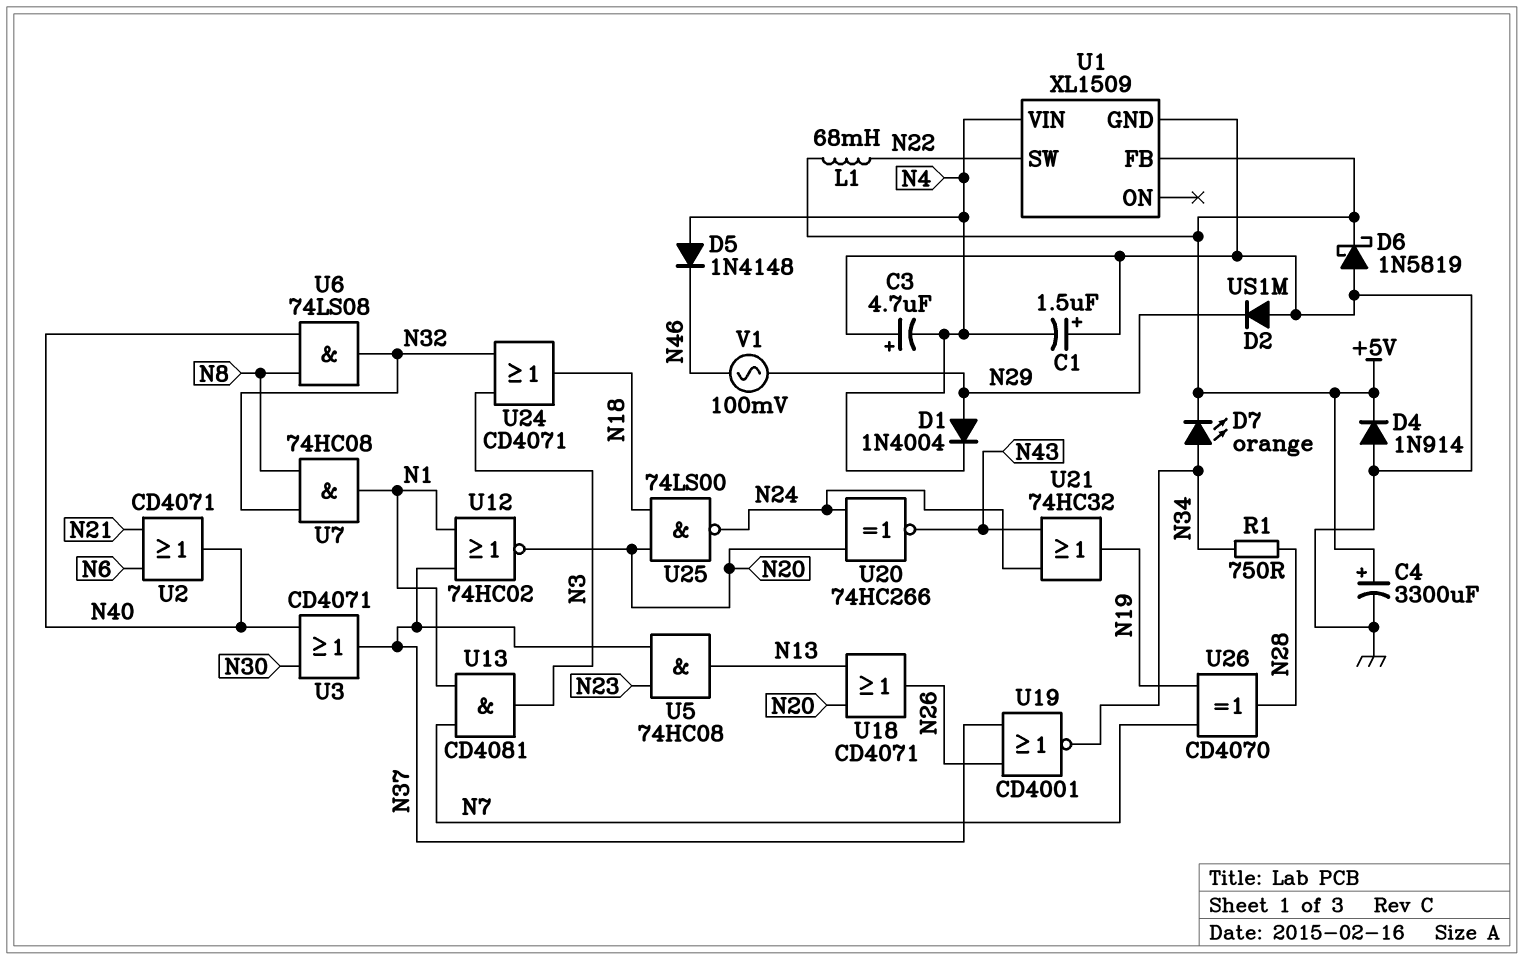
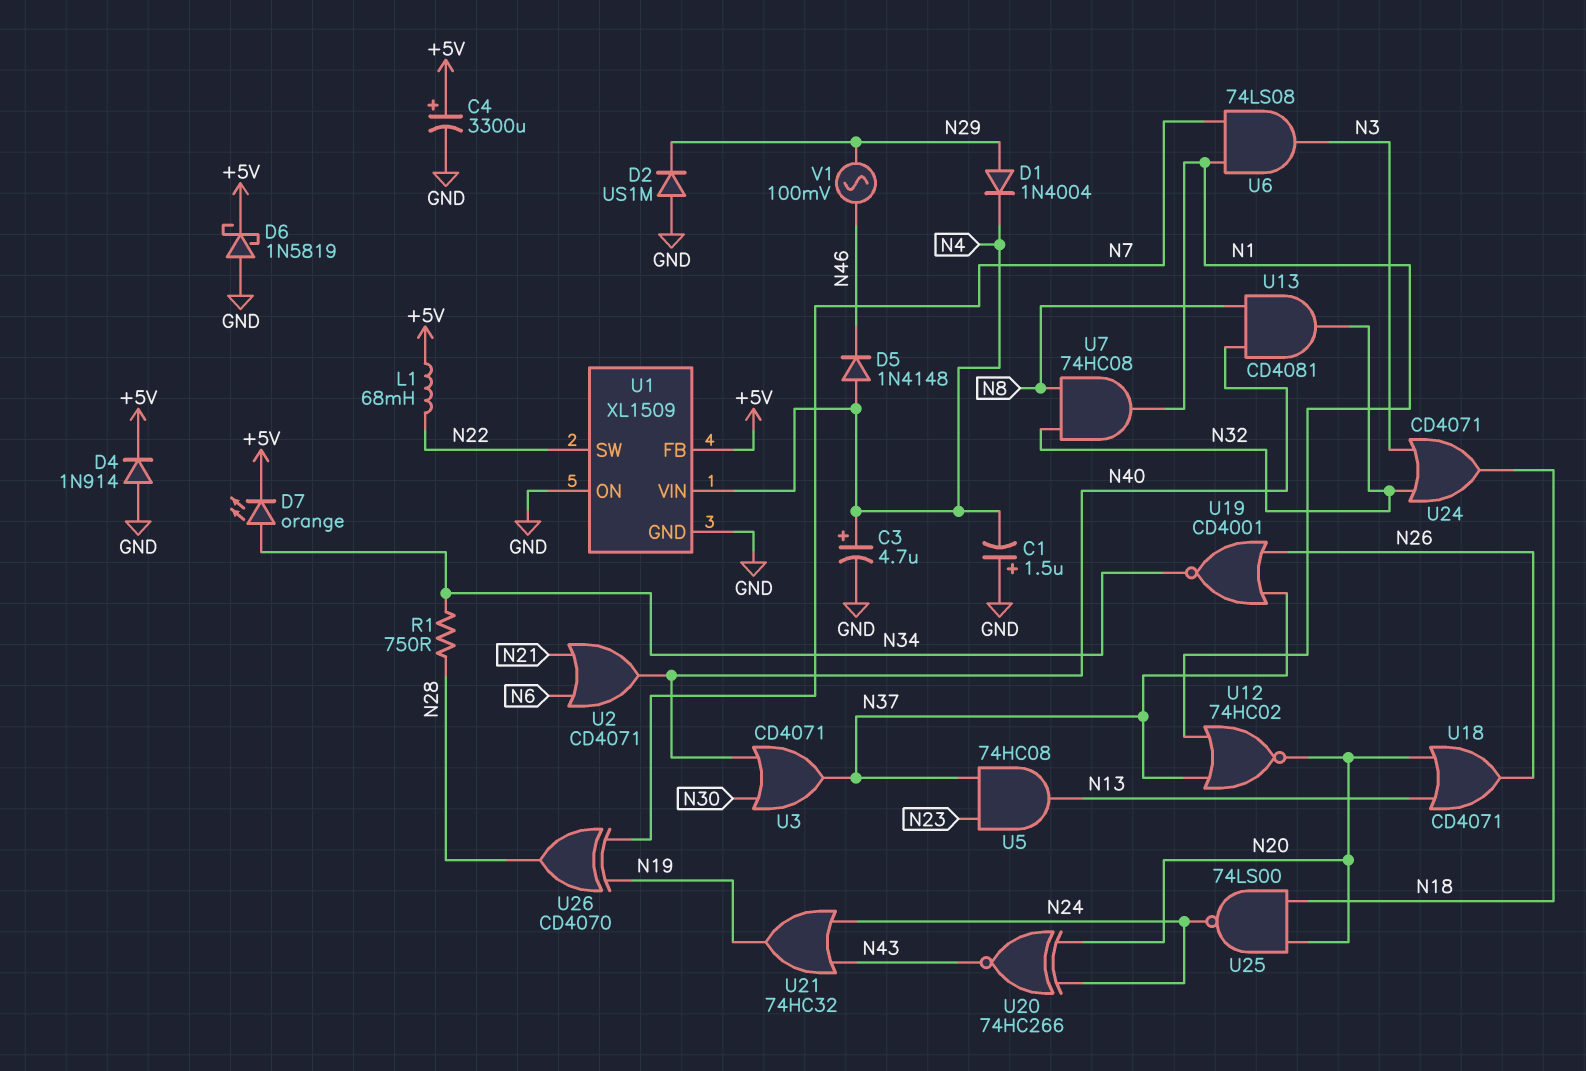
C3: 4.7uF (plus GND, minus N4) -> 4.7uF (plus N4, minus GND)
U1 pin ON: none -> GND
U6: AND 74LS08 (in N8, in N40, out N32) -> AND 74LS08 (in N1, in N7, out N3)
U13: AND CD4081 (in N1, in N7, out N3) -> AND CD4081 (in N8, in N40, out N32)

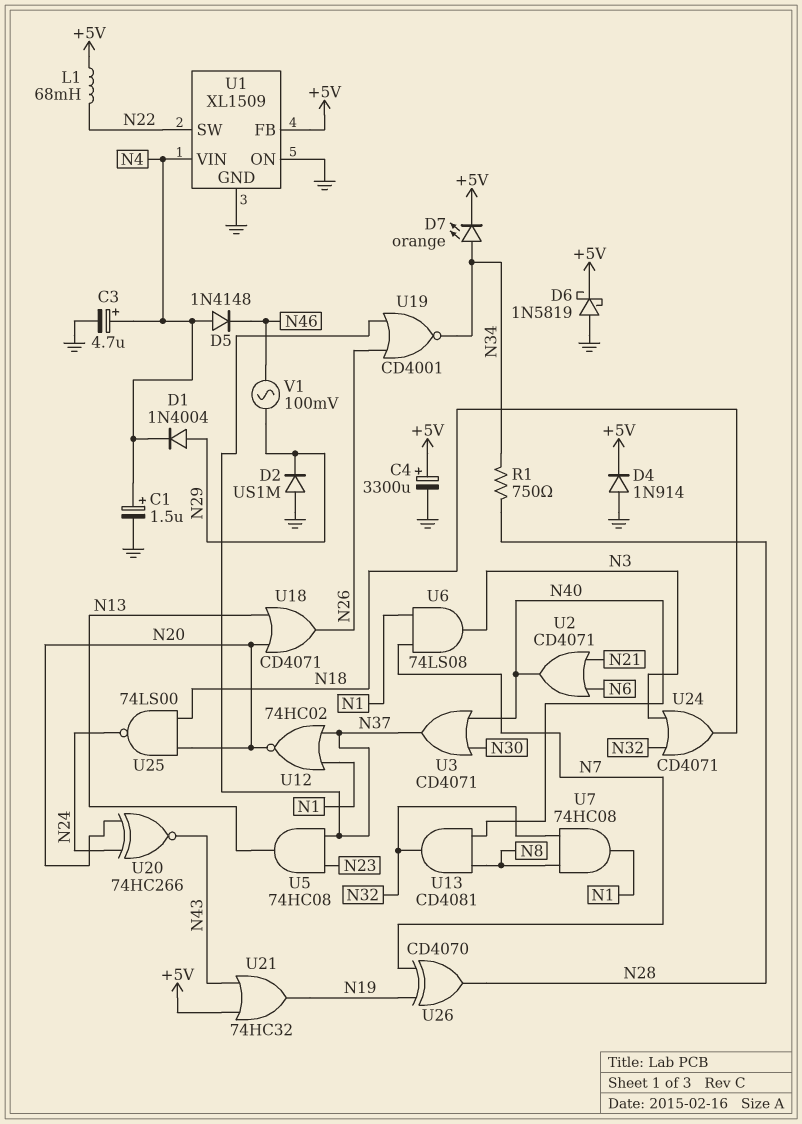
C1: 1.5uF (plus GND, minus N4) -> 1.5uF (plus N4, minus GND)
U21: OR 74HC32 (in N24, in N43, out N19) -> OR 74HC32 (in +5V, in N43, out N19)

